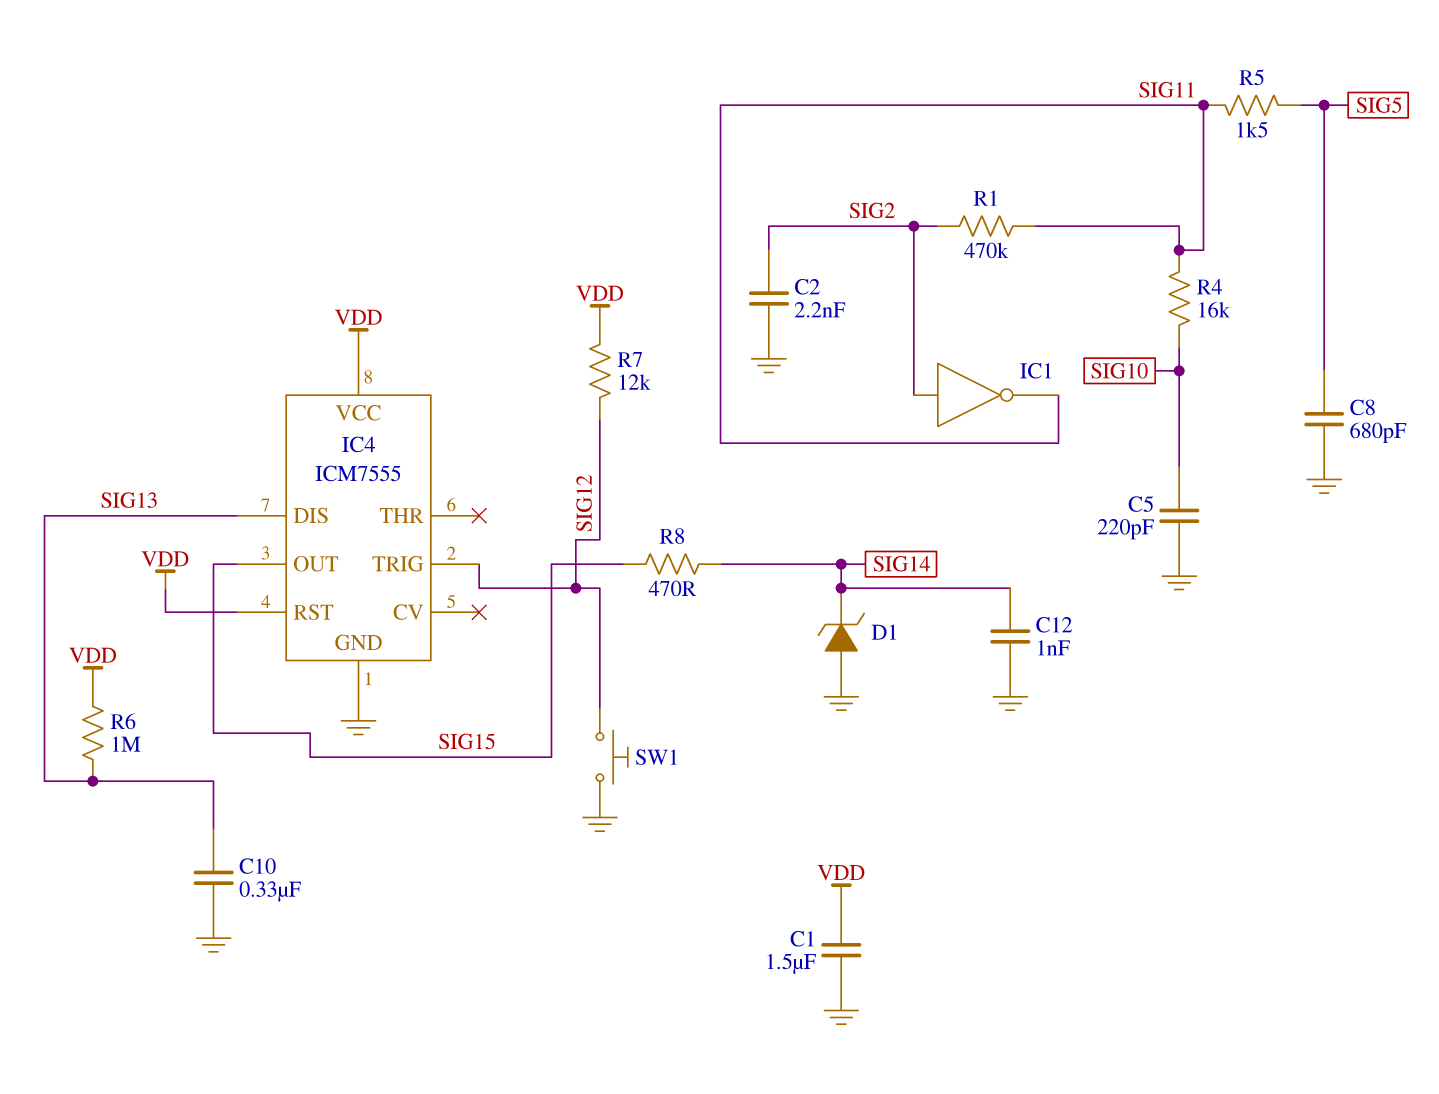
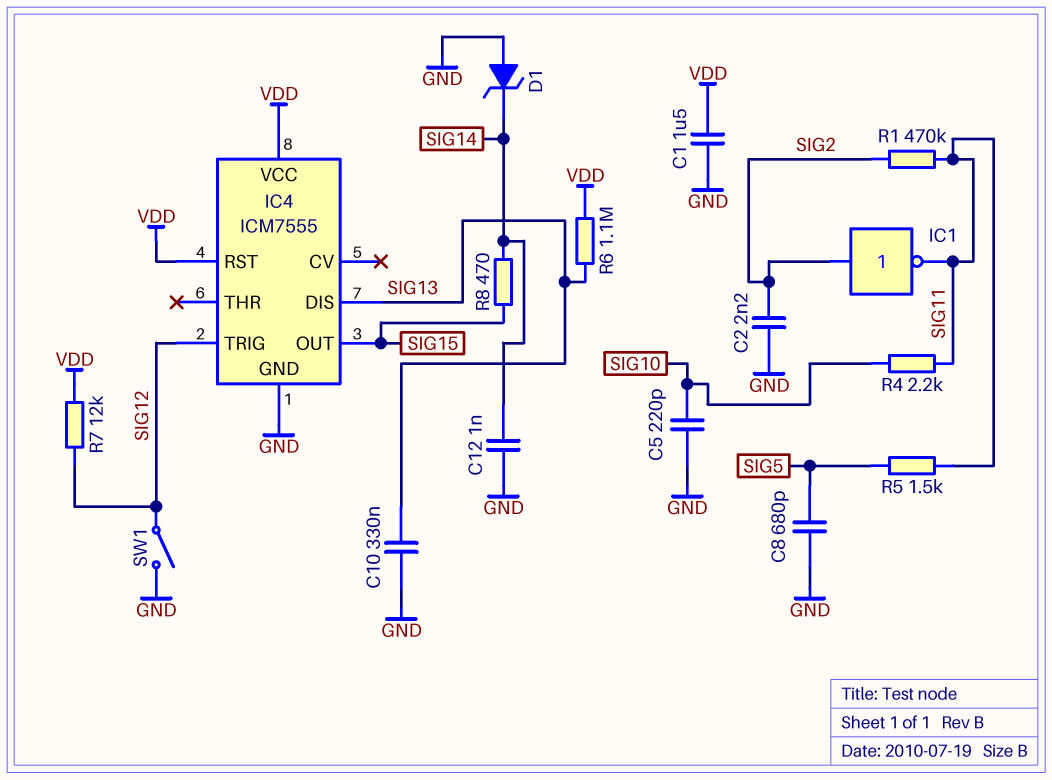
R4: 16k (SIG10, SIG11) -> 2.2k (SIG10, SIG11)
R6: 1M (SIG13, VDD) -> 1.1M (SIG13, VDD)
SW1: button (GND, SIG12) -> switch (GND, SIG12)

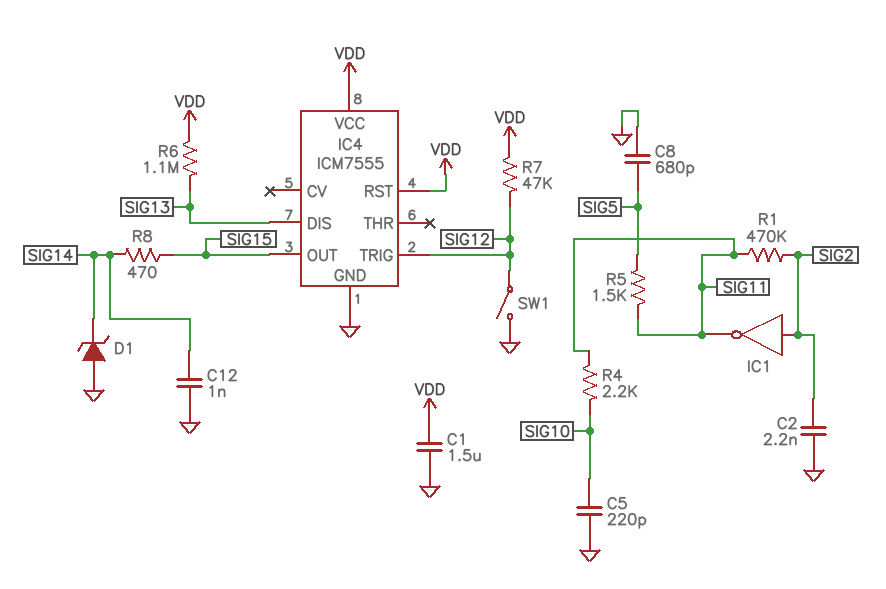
C10: 330nF (GND, SIG13) -> none
R7: 12k (SIG12, VDD) -> 47k (SIG12, VDD)

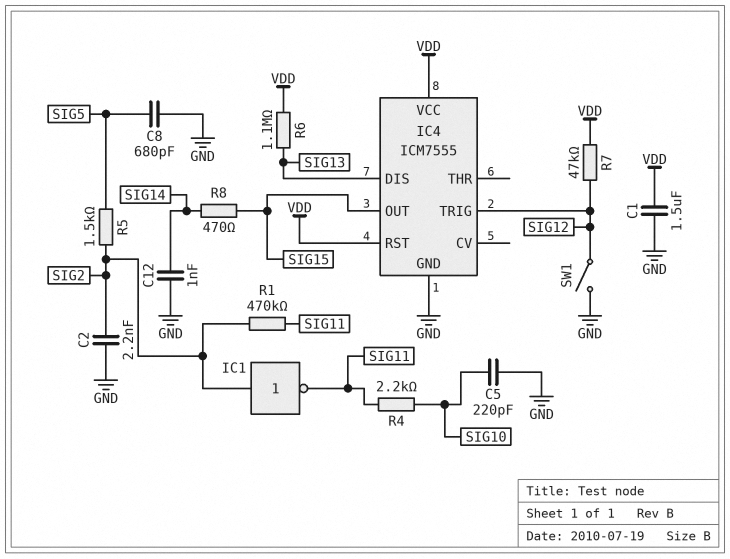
D1: zener (A GND, K SIG14) -> none
R5: 1.5k (SIG5, SIG11) -> 1.5k (SIG2, SIG5)

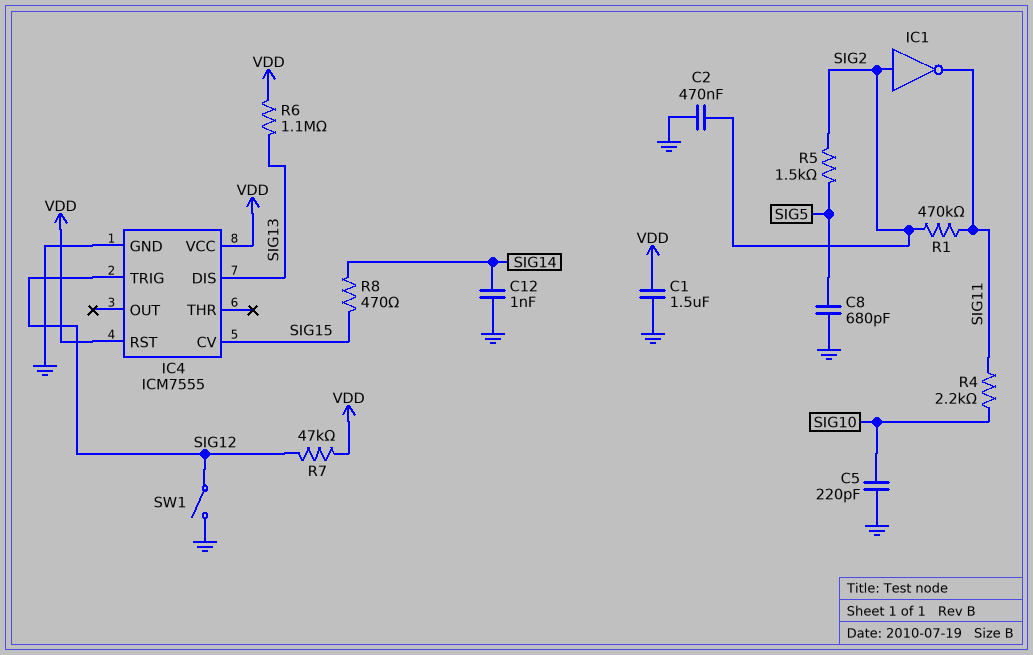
C2: 2.2nF (GND, SIG2) -> 470nF (GND, SIG2)
IC4 pin CV: none -> SIG15
IC4 pin OUT: SIG15 -> none

